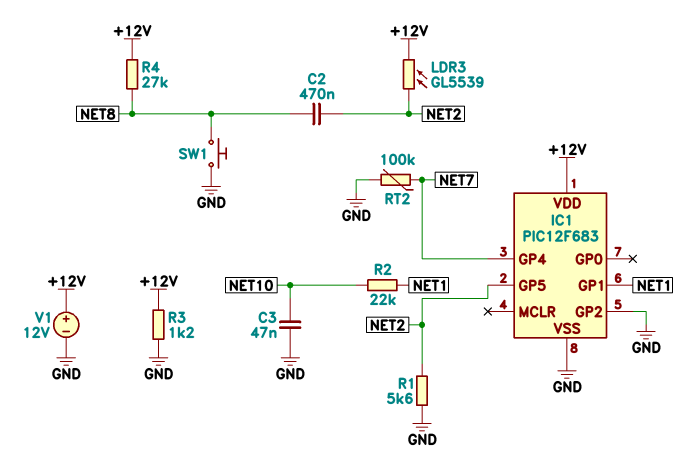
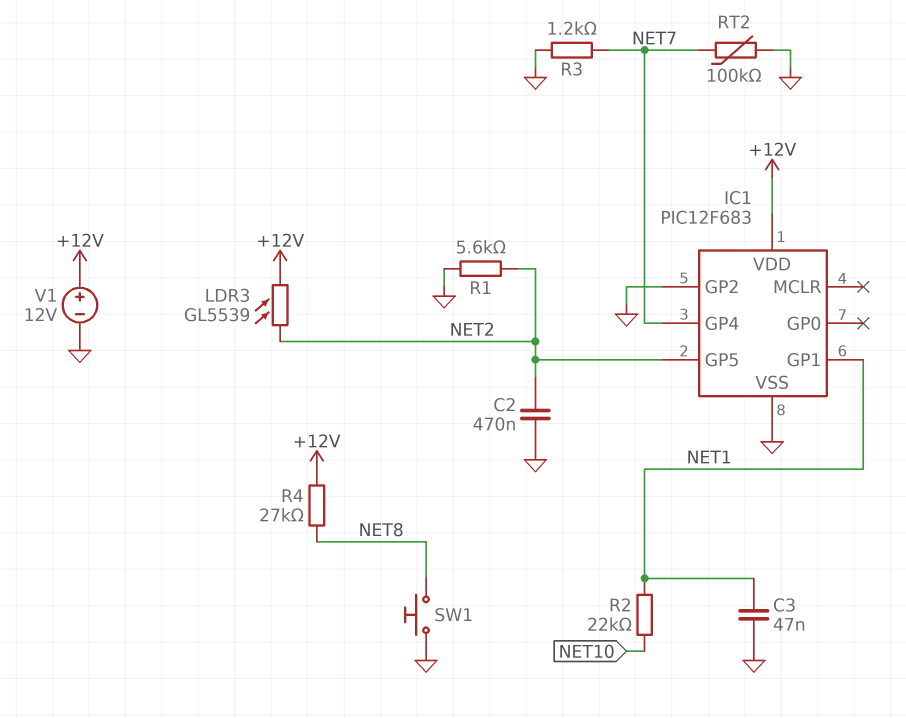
C2: 470nF (NET2, NET8) -> 470nF (GND, NET2)
C3: 47nF (GND, NET10) -> 47nF (GND, NET1)
R3: 1.2k (+12V, GND) -> 1.2k (GND, NET7)

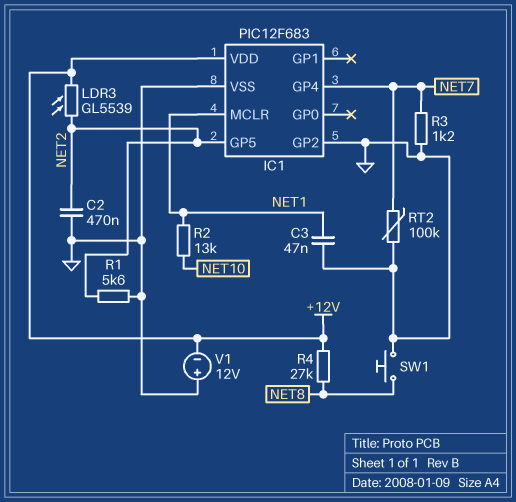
IC1 pin GP1: NET1 -> none
IC1 pin MCLR: none -> NET1
R2: 22k (NET1, NET10) -> 13k (NET1, NET10)
V1: 12V (plus +12V, minus GND) -> 12V (plus GND, minus +12V)

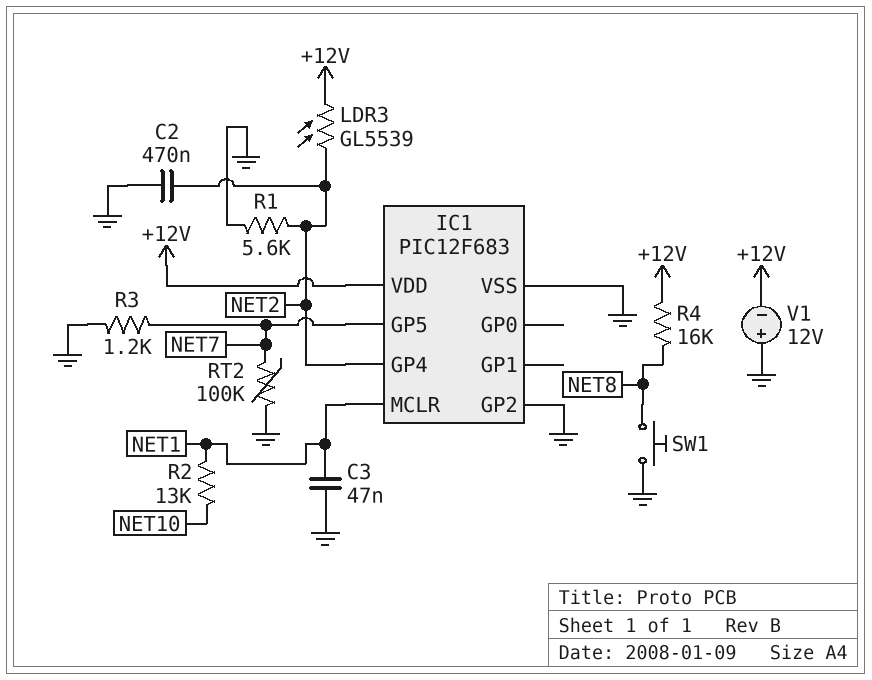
IC1 pin GP4: NET7 -> NET2
IC1 pin GP5: NET2 -> NET7
R4: 27k (+12V, NET8) -> 16k (+12V, NET8)

